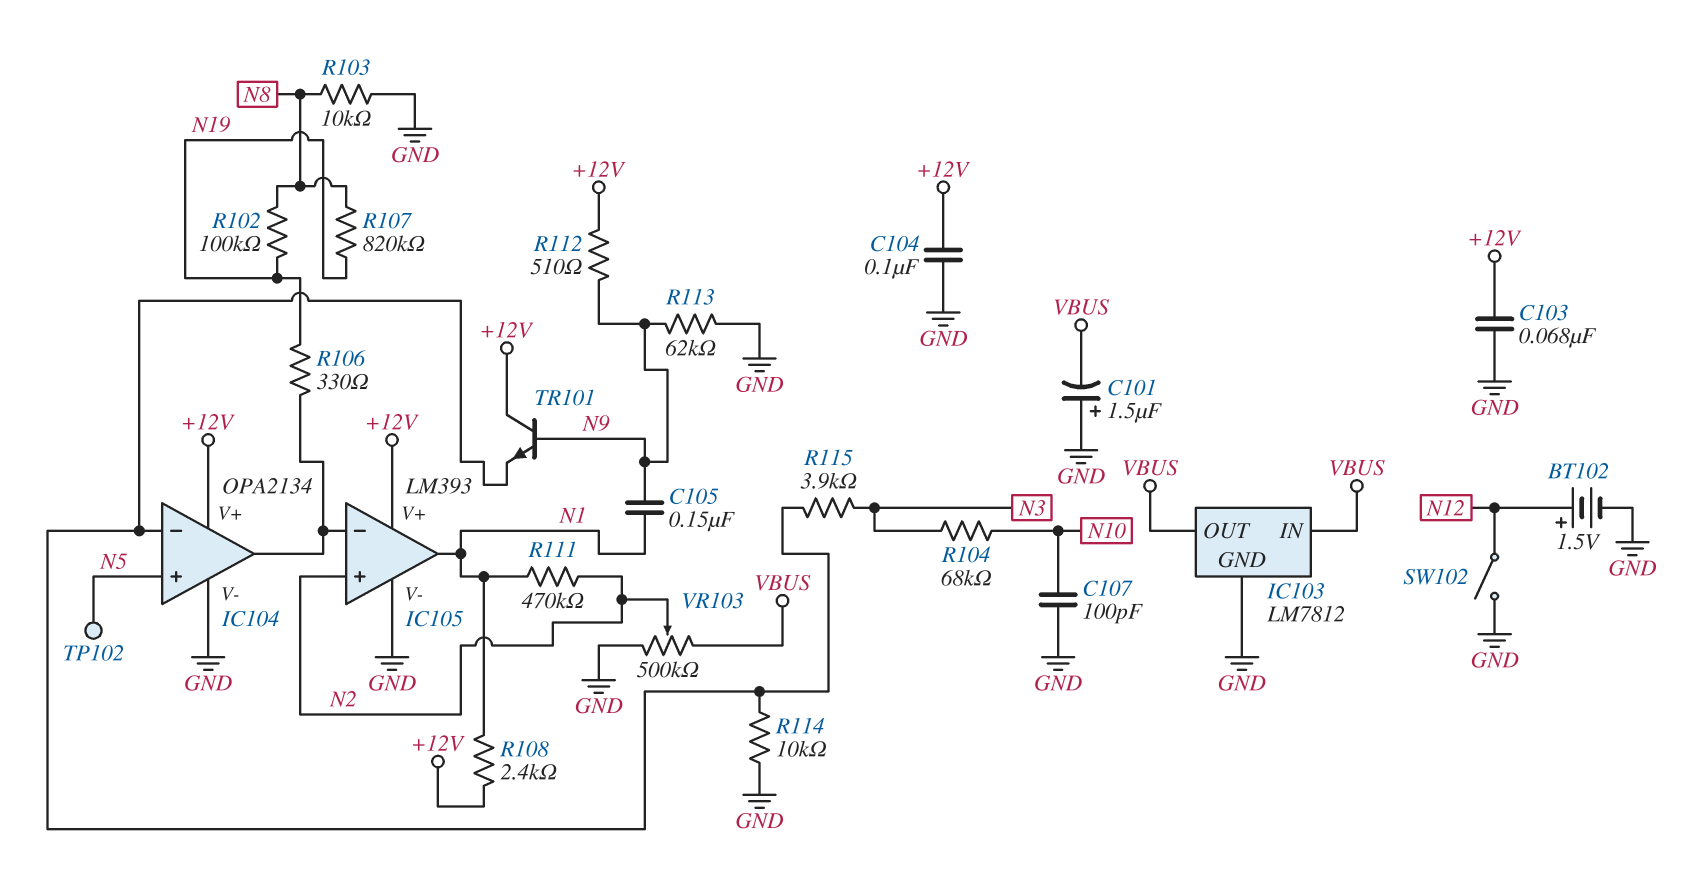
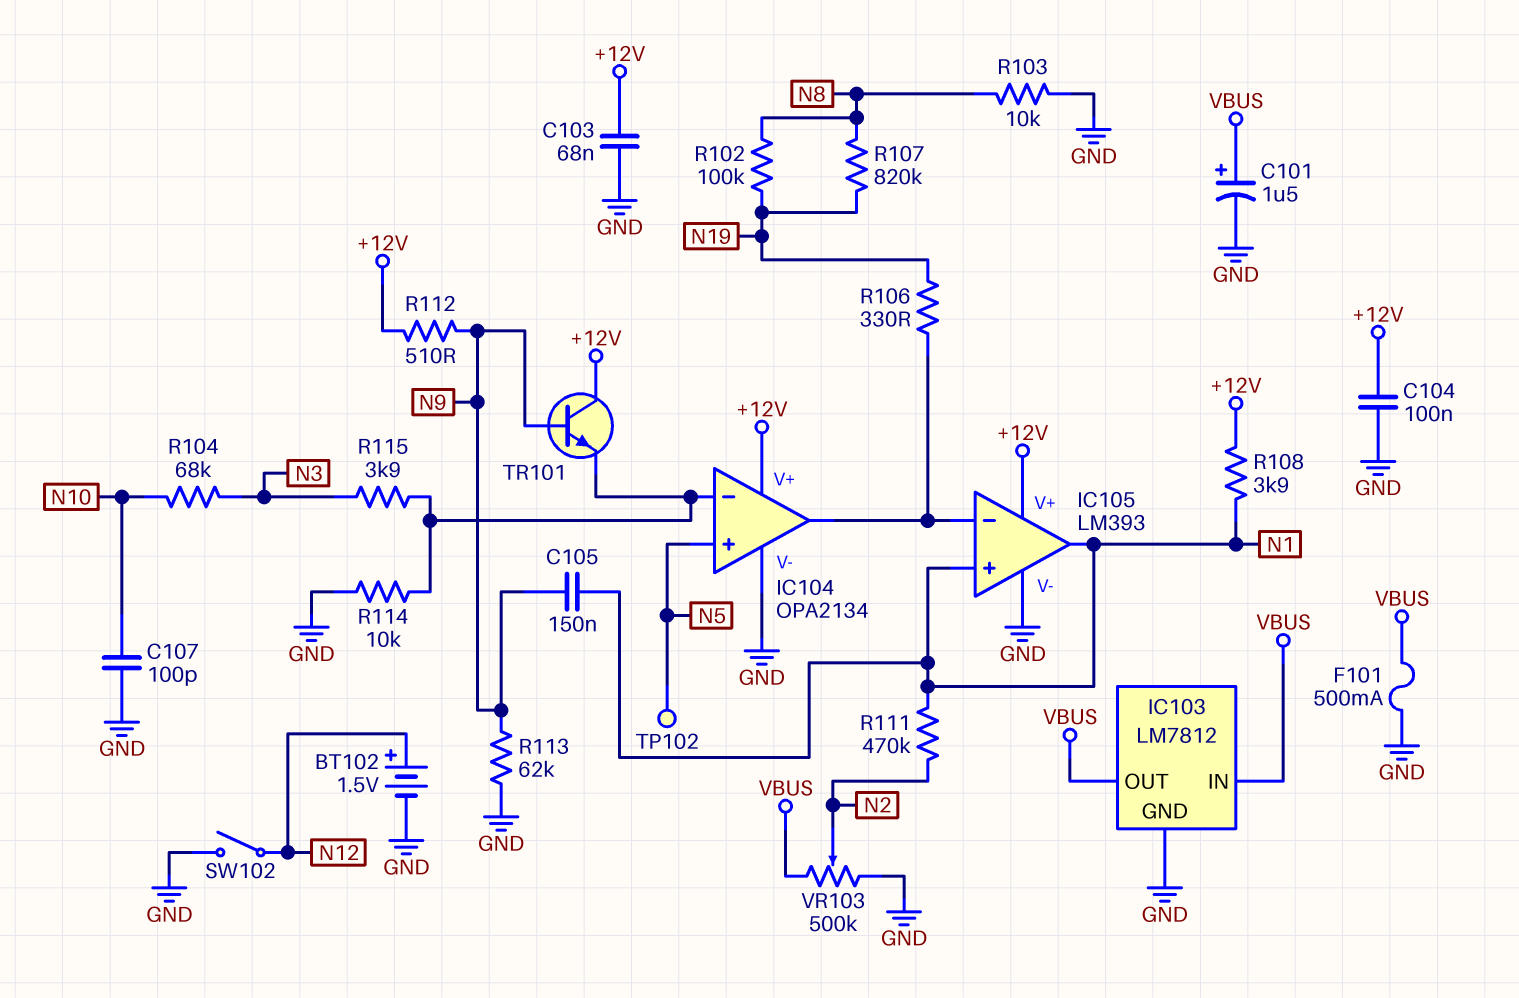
C101: 1.5uF (plus GND, minus VBUS) -> 1.5uF (plus VBUS, minus GND)
F101: none -> 500mA (GND, VBUS)
IC105 pin in+: N2 -> N1
R108: 2.4k (+12V, N1) -> 3.9k (+12V, N1)

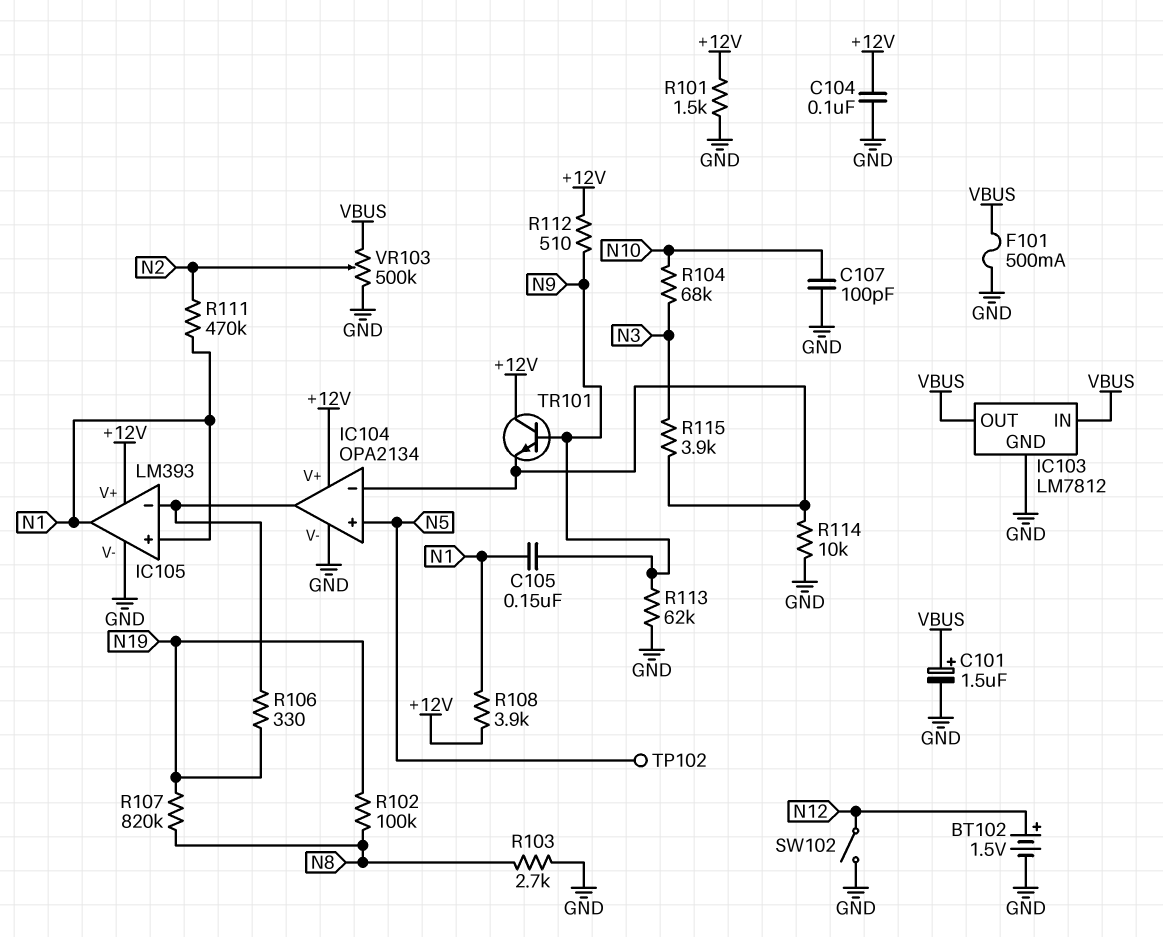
C103: 68nF (+12V, GND) -> none
R101: none -> 1.5k (+12V, GND)
R103: 10k (GND, N8) -> 2.7k (GND, N8)

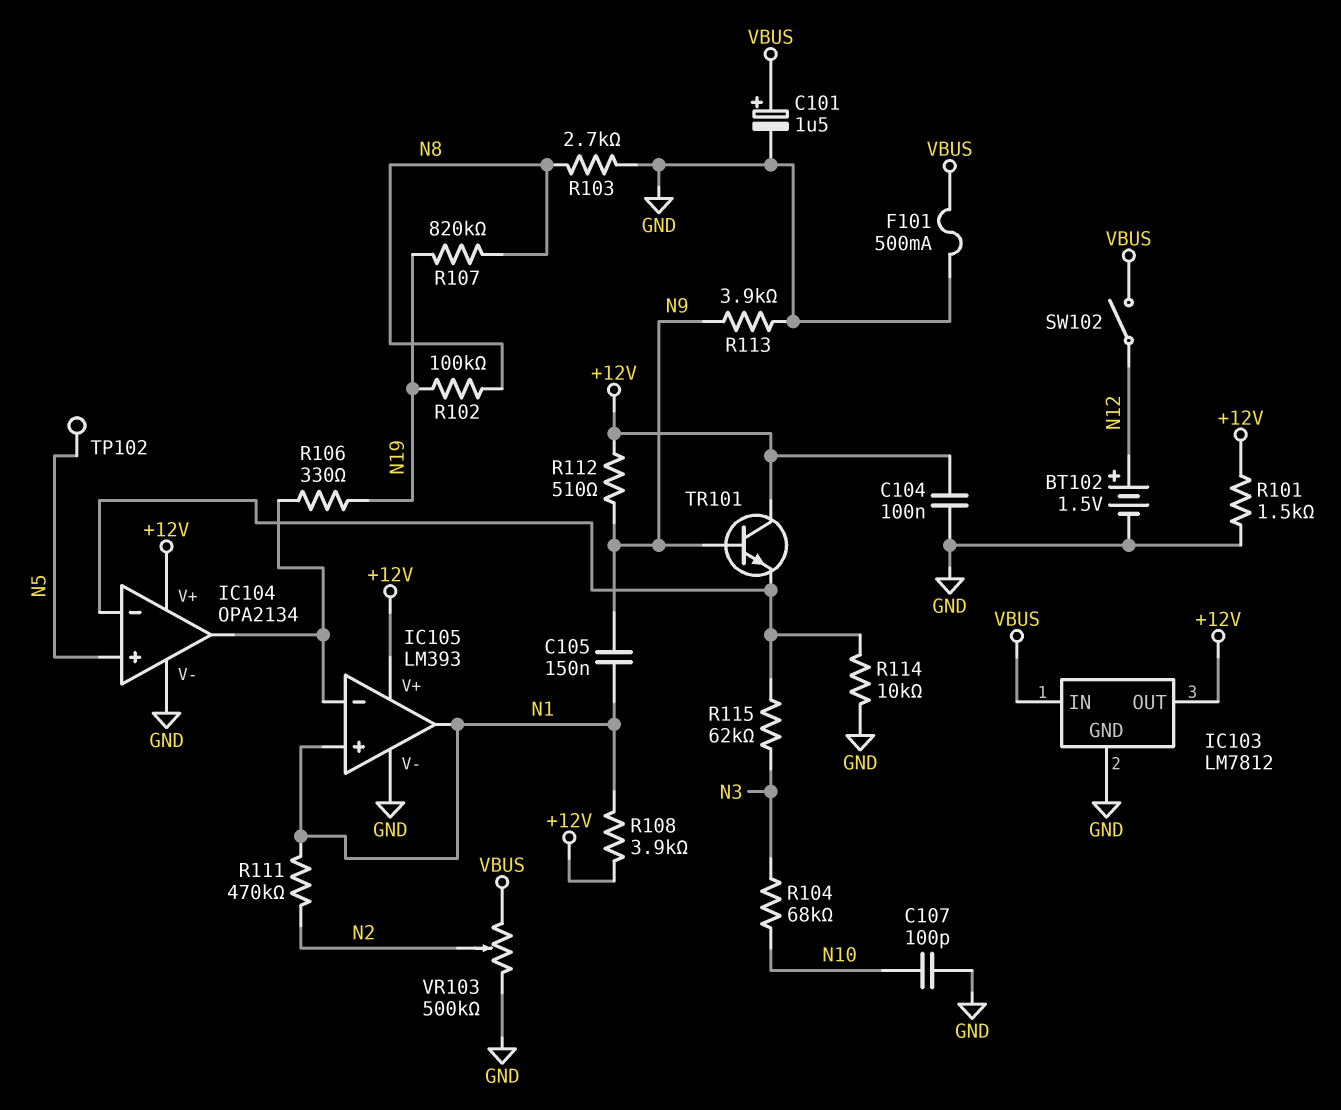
IC103 pin OUT: VBUS -> +12V
R113: 62k (GND, N9) -> 3.9k (GND, N9)
R115: 3.9k (IC104/in-, N3) -> 62k (IC104/in-, N3)
SW102: switch (GND, N12) -> switch (N12, VBUS)

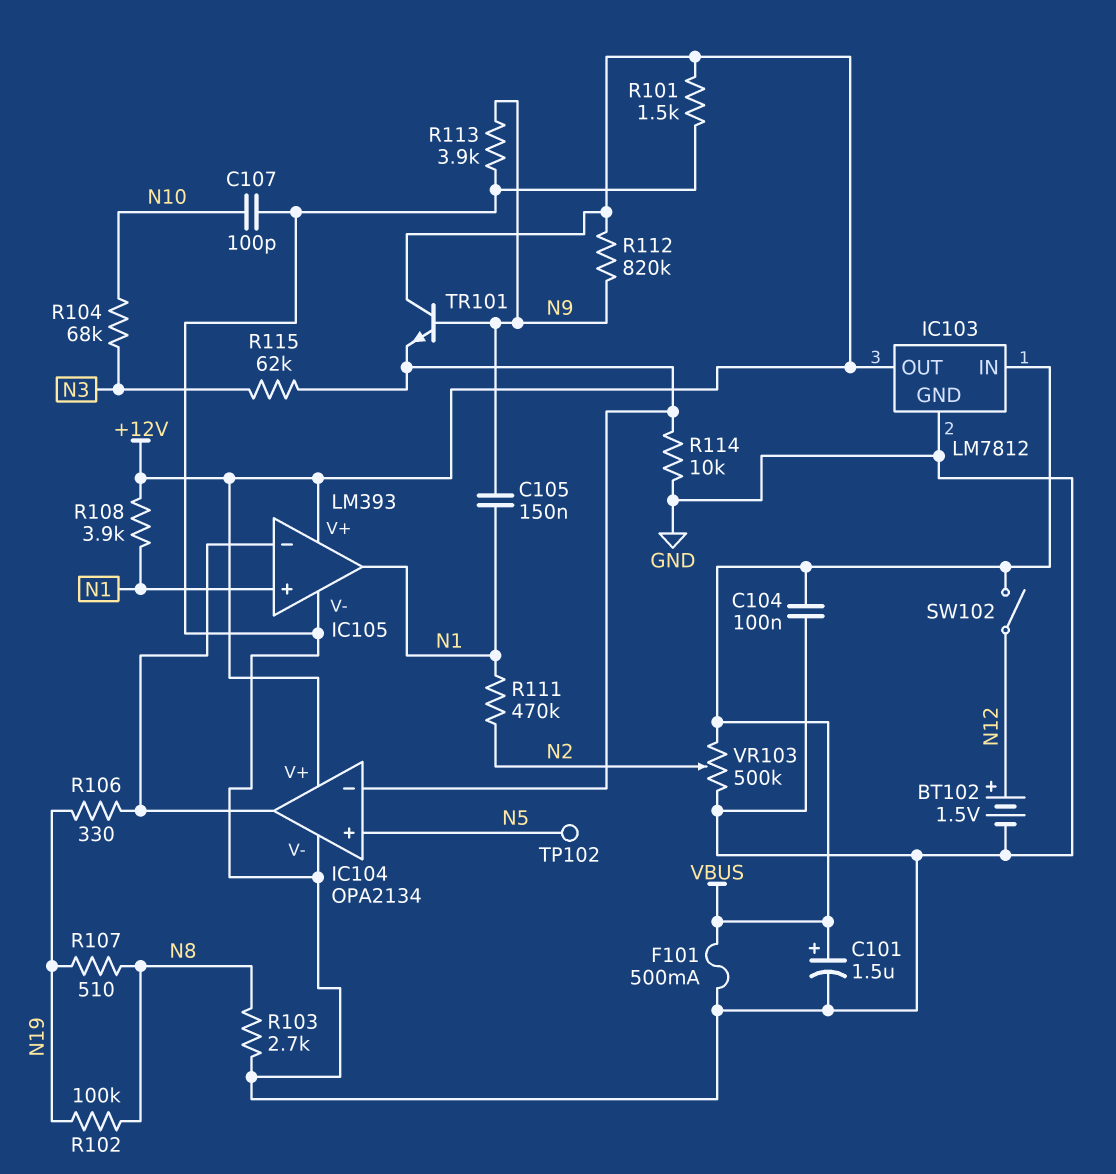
C104: 100nF (+12V, GND) -> 100nF (GND, VBUS)
R107: 820k (N8, N19) -> 510 (N8, N19)
R112: 510 (+12V, N9) -> 820k (+12V, N9)

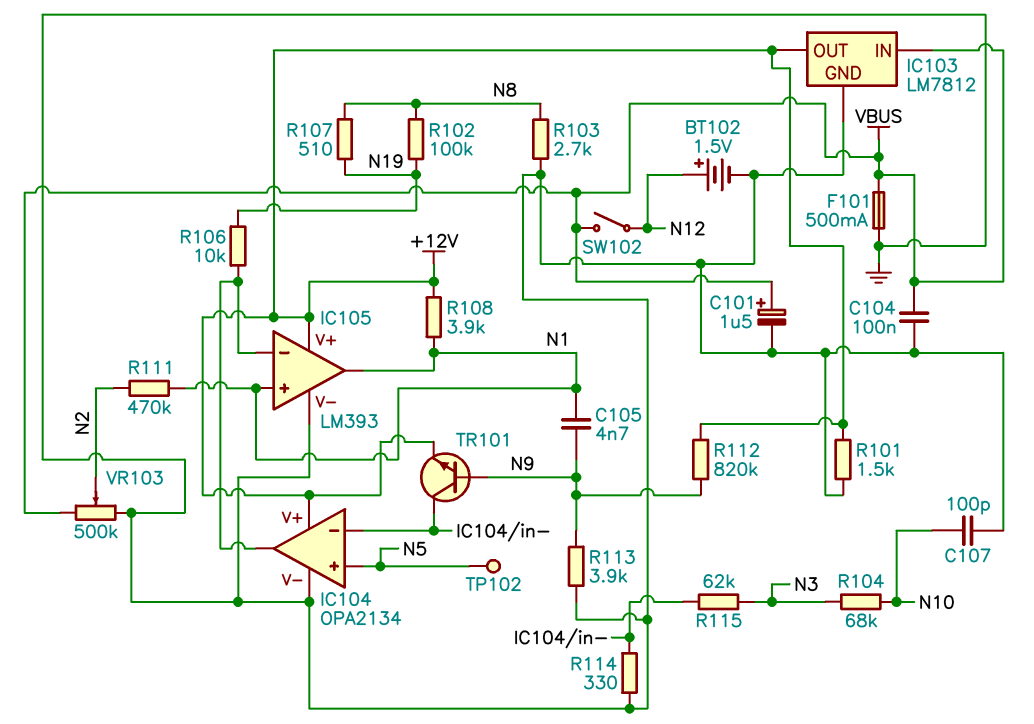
C105: 150nF (N1, N9) -> 4.7nF (N1, N9)
R106: 330 (IC104/out, N19) -> 10k (IC104/out, N19)
R114: 10k (GND, IC104/in-) -> 330 (GND, IC104/in-)
TR101: NPN (B N9, C +12V, E IC104/in-) -> NPN (B N9, C IC104/in-, E +12V)

